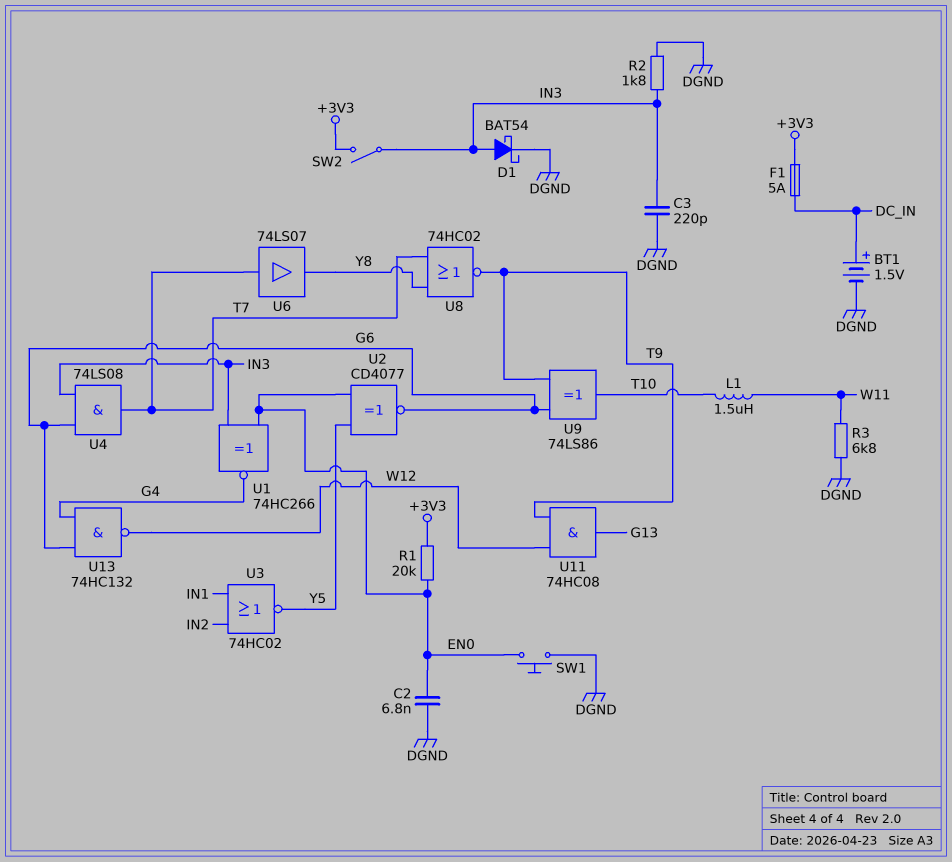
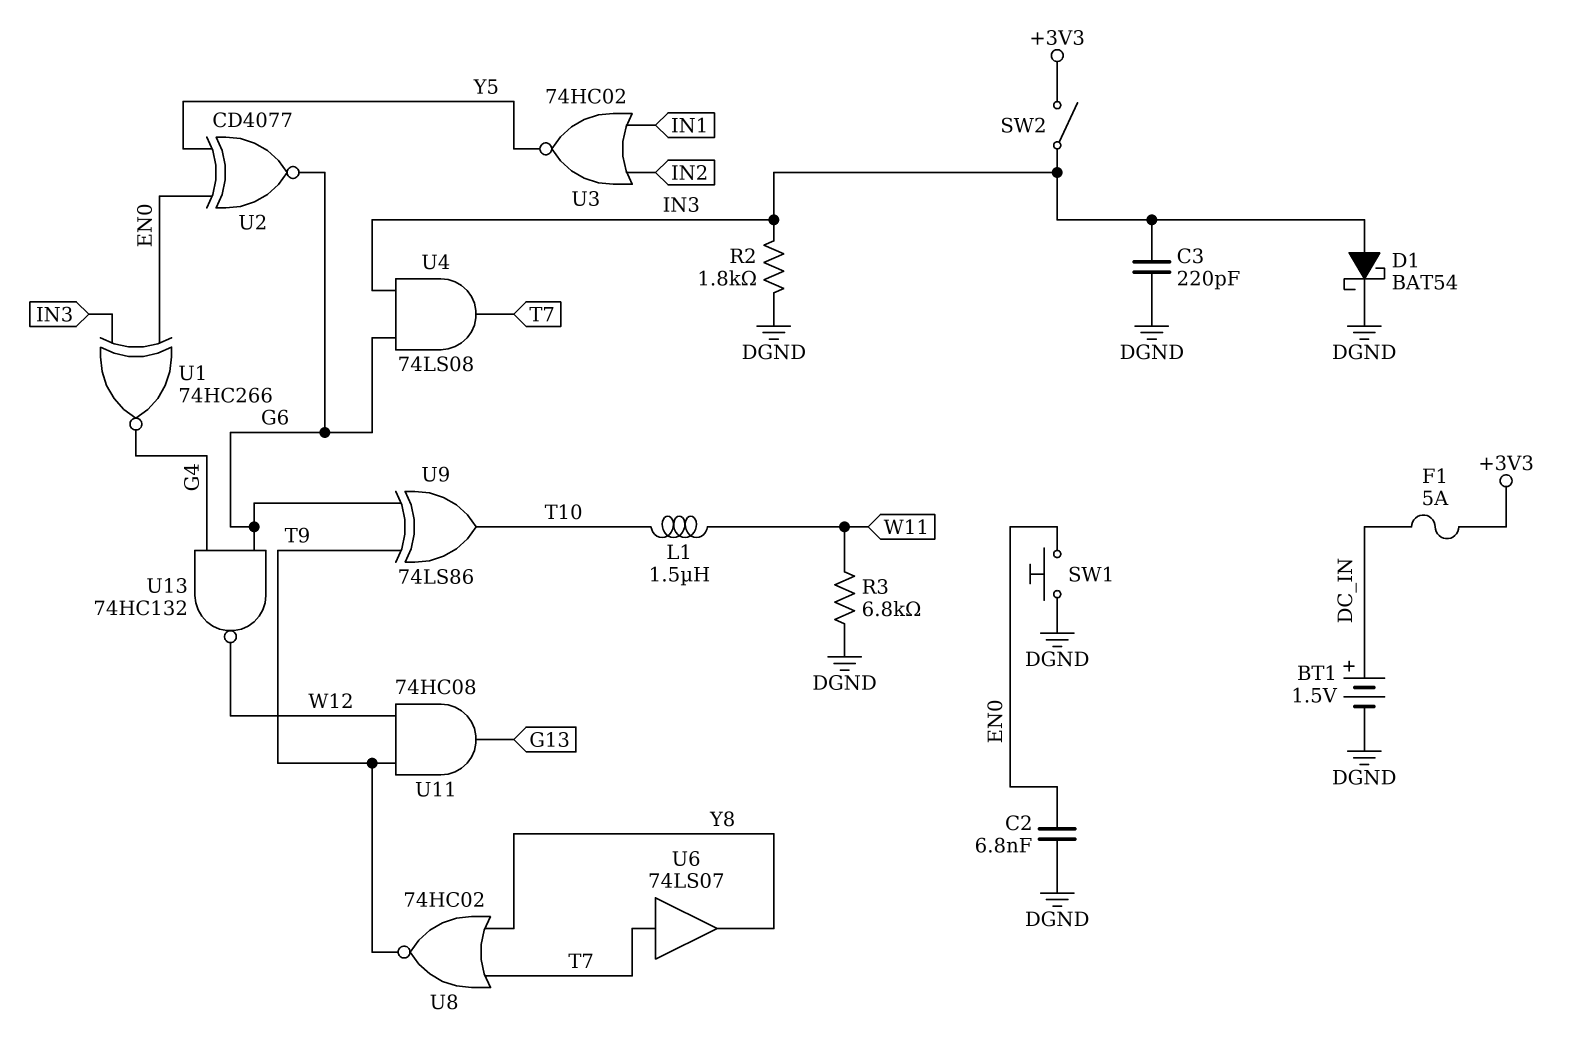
R1: 20k (+3V3, EN0) -> none

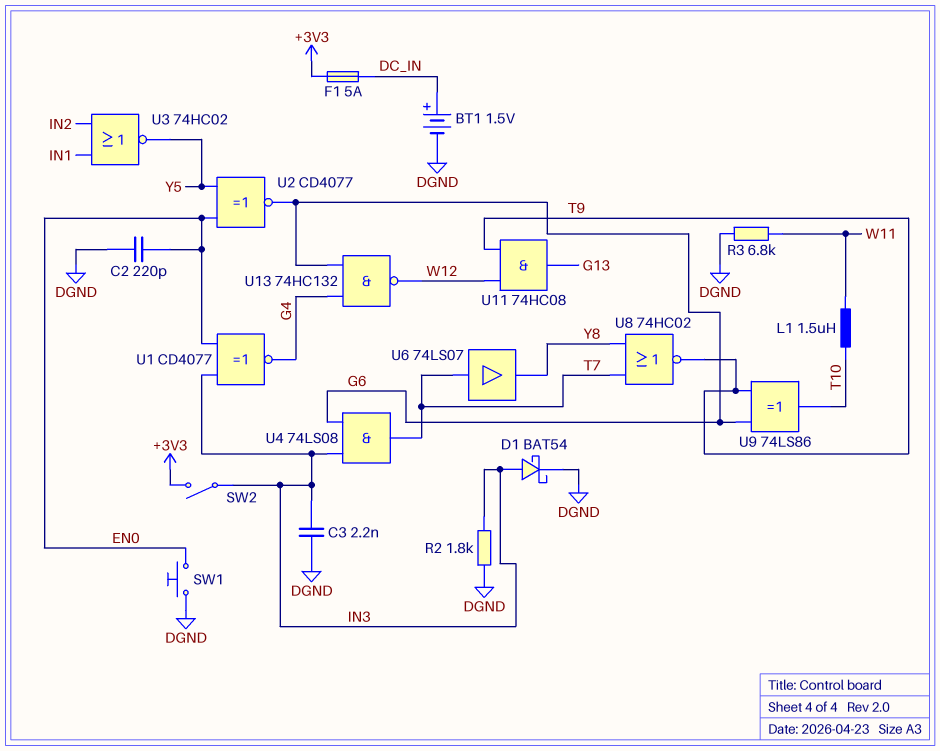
C2: 6.8nF (DGND, EN0) -> 220pF (DGND, EN0)
C3: 220pF (DGND, IN3) -> 2.2nF (DGND, IN3)
U1: XNOR 74HC266 (in EN0, in IN3, out G4) -> XNOR CD4077 (in EN0, in IN3, out G4)

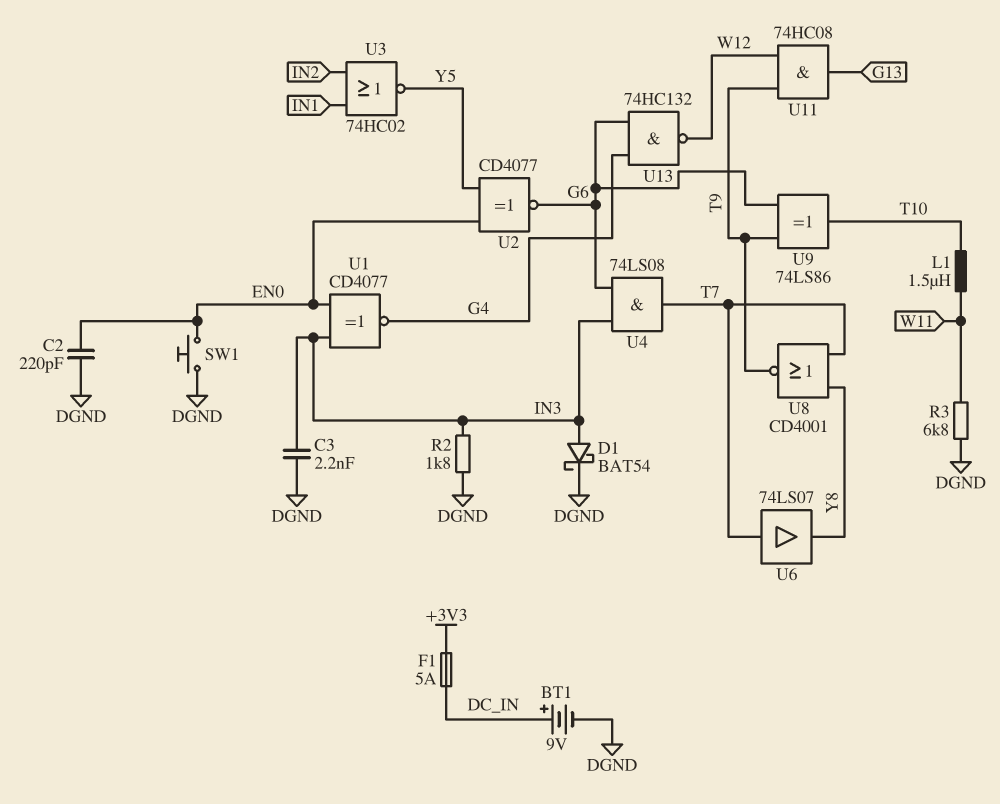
BT1: 1.5V (plus DC_IN, minus DGND) -> 9V (plus DC_IN, minus DGND)
SW2: switch (+3V3, IN3) -> none
U8: NOR 74HC02 (in T7, in Y8, out T9) -> NOR CD4001 (in T7, in Y8, out T9)

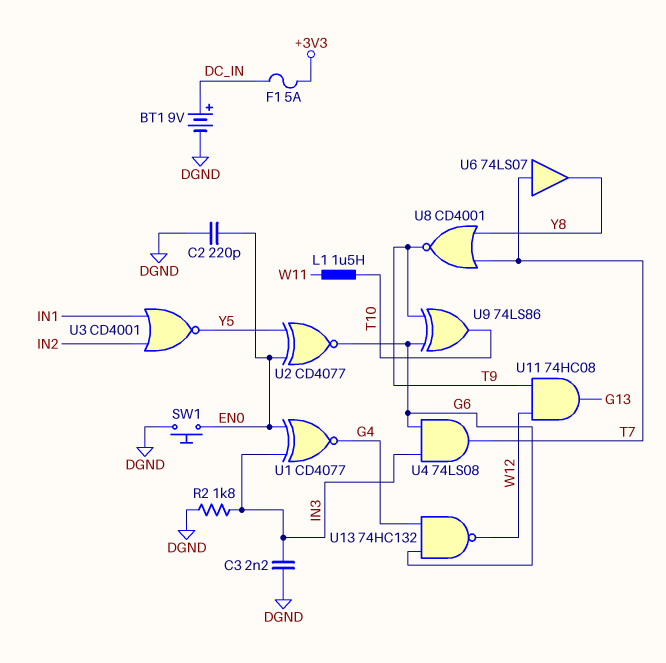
D1: schottky BAT54 (A IN3, K DGND) -> none
R3: 6.8k (DGND, W11) -> none
U3: NOR 74HC02 (in IN1, in IN2, out Y5) -> NOR CD4001 (in IN1, in IN2, out Y5)

